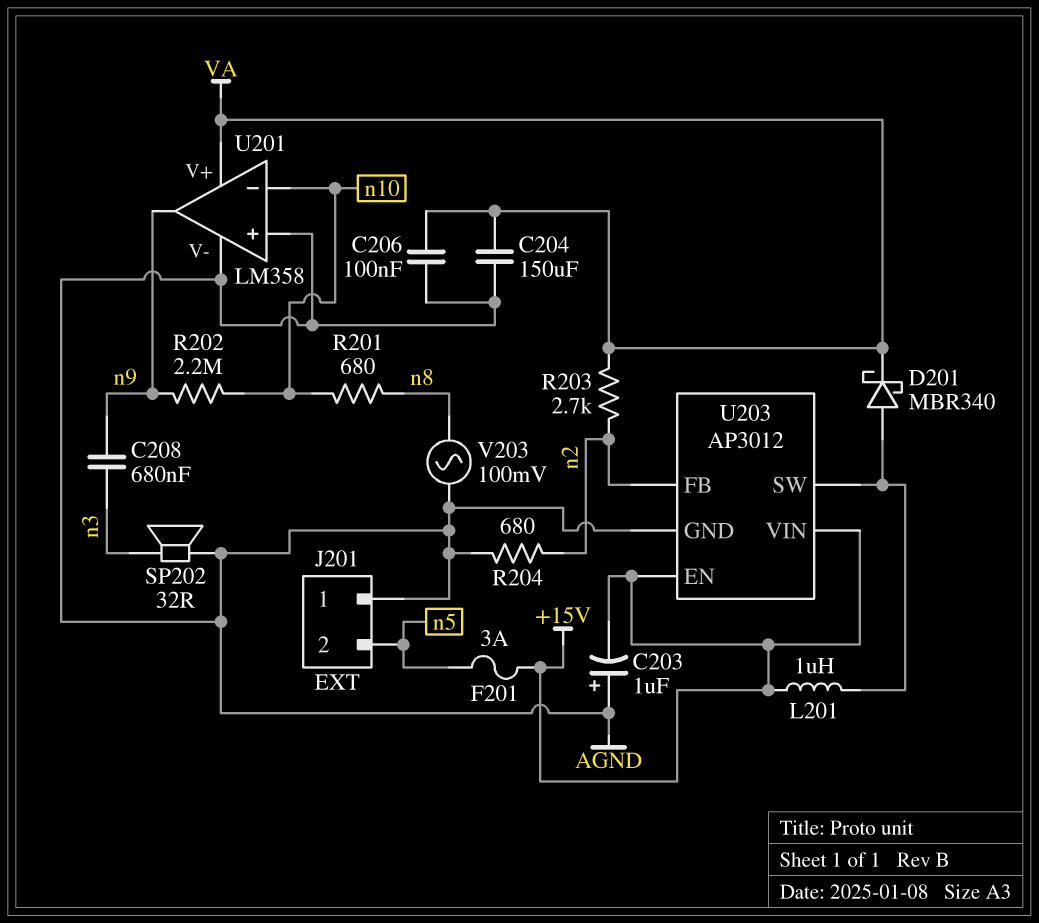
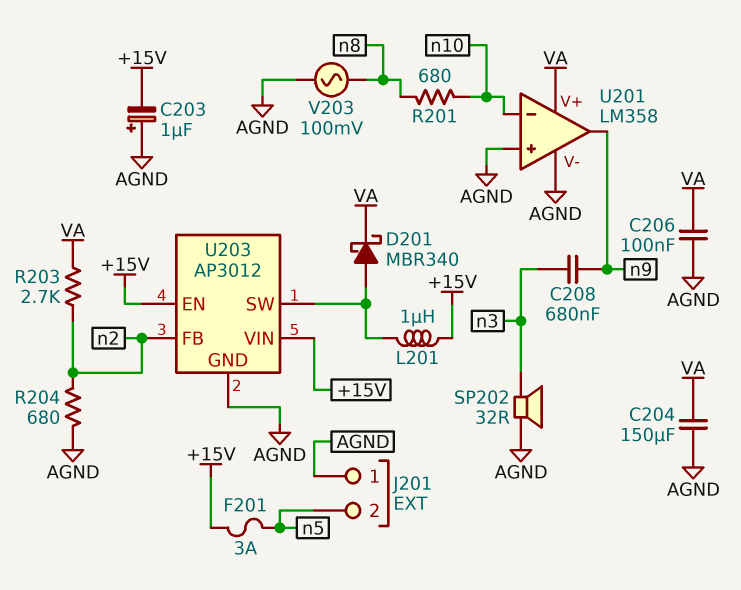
R202: 2.2M (n9, n10) -> none

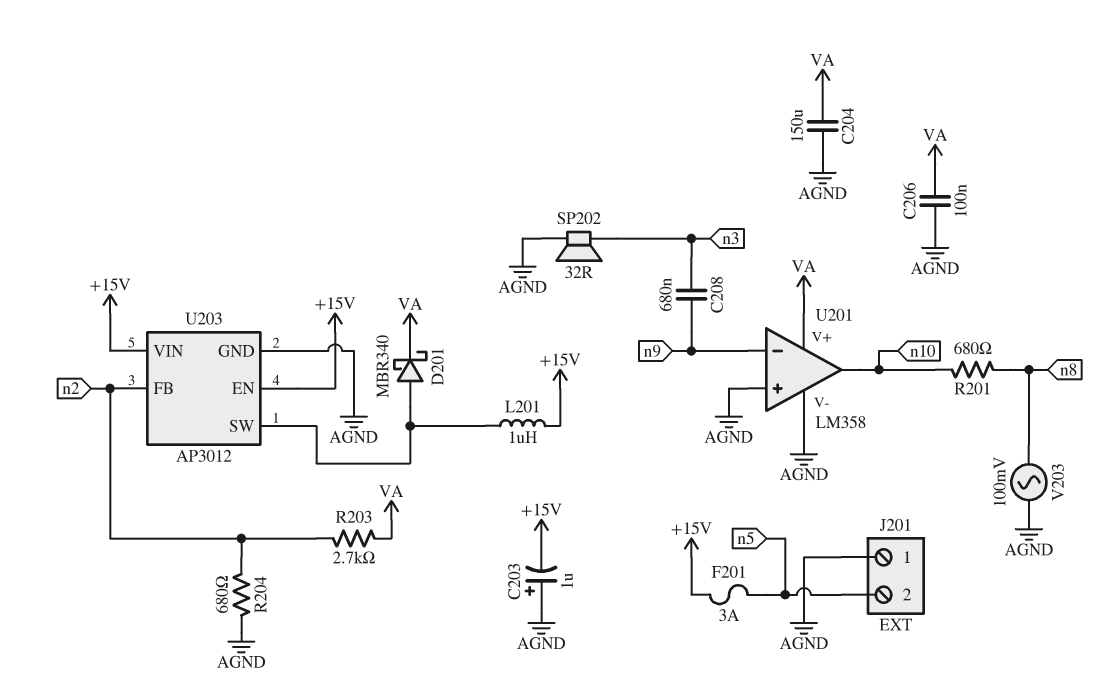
U201 pin in-: n10 -> n9
U201 pin out: n9 -> n10

